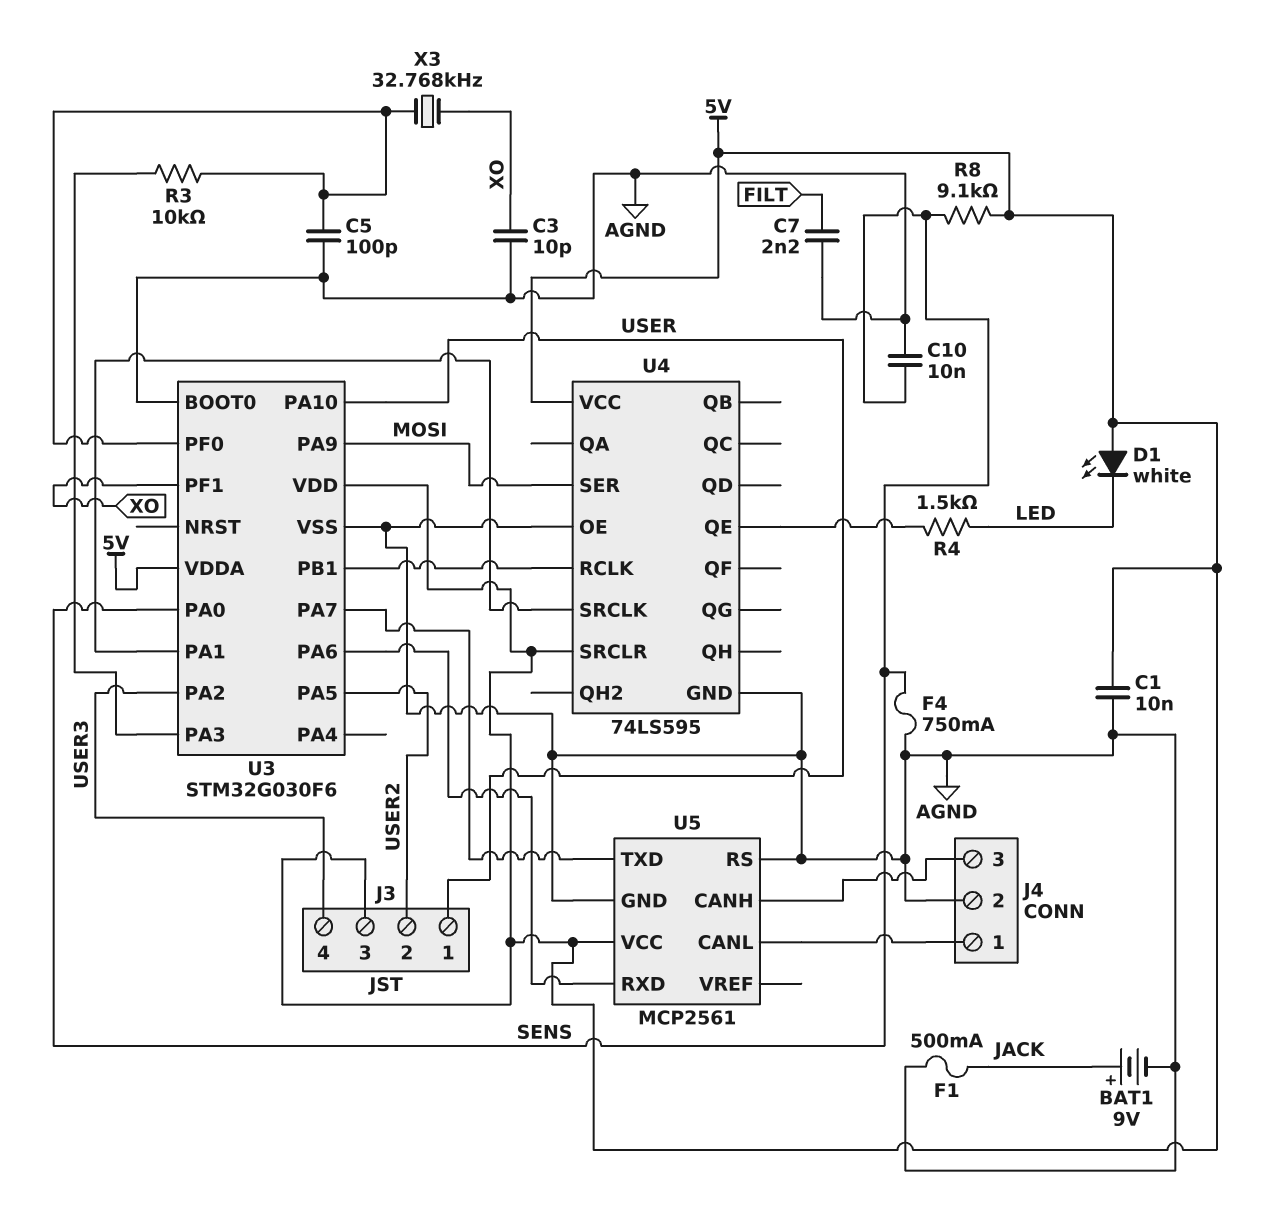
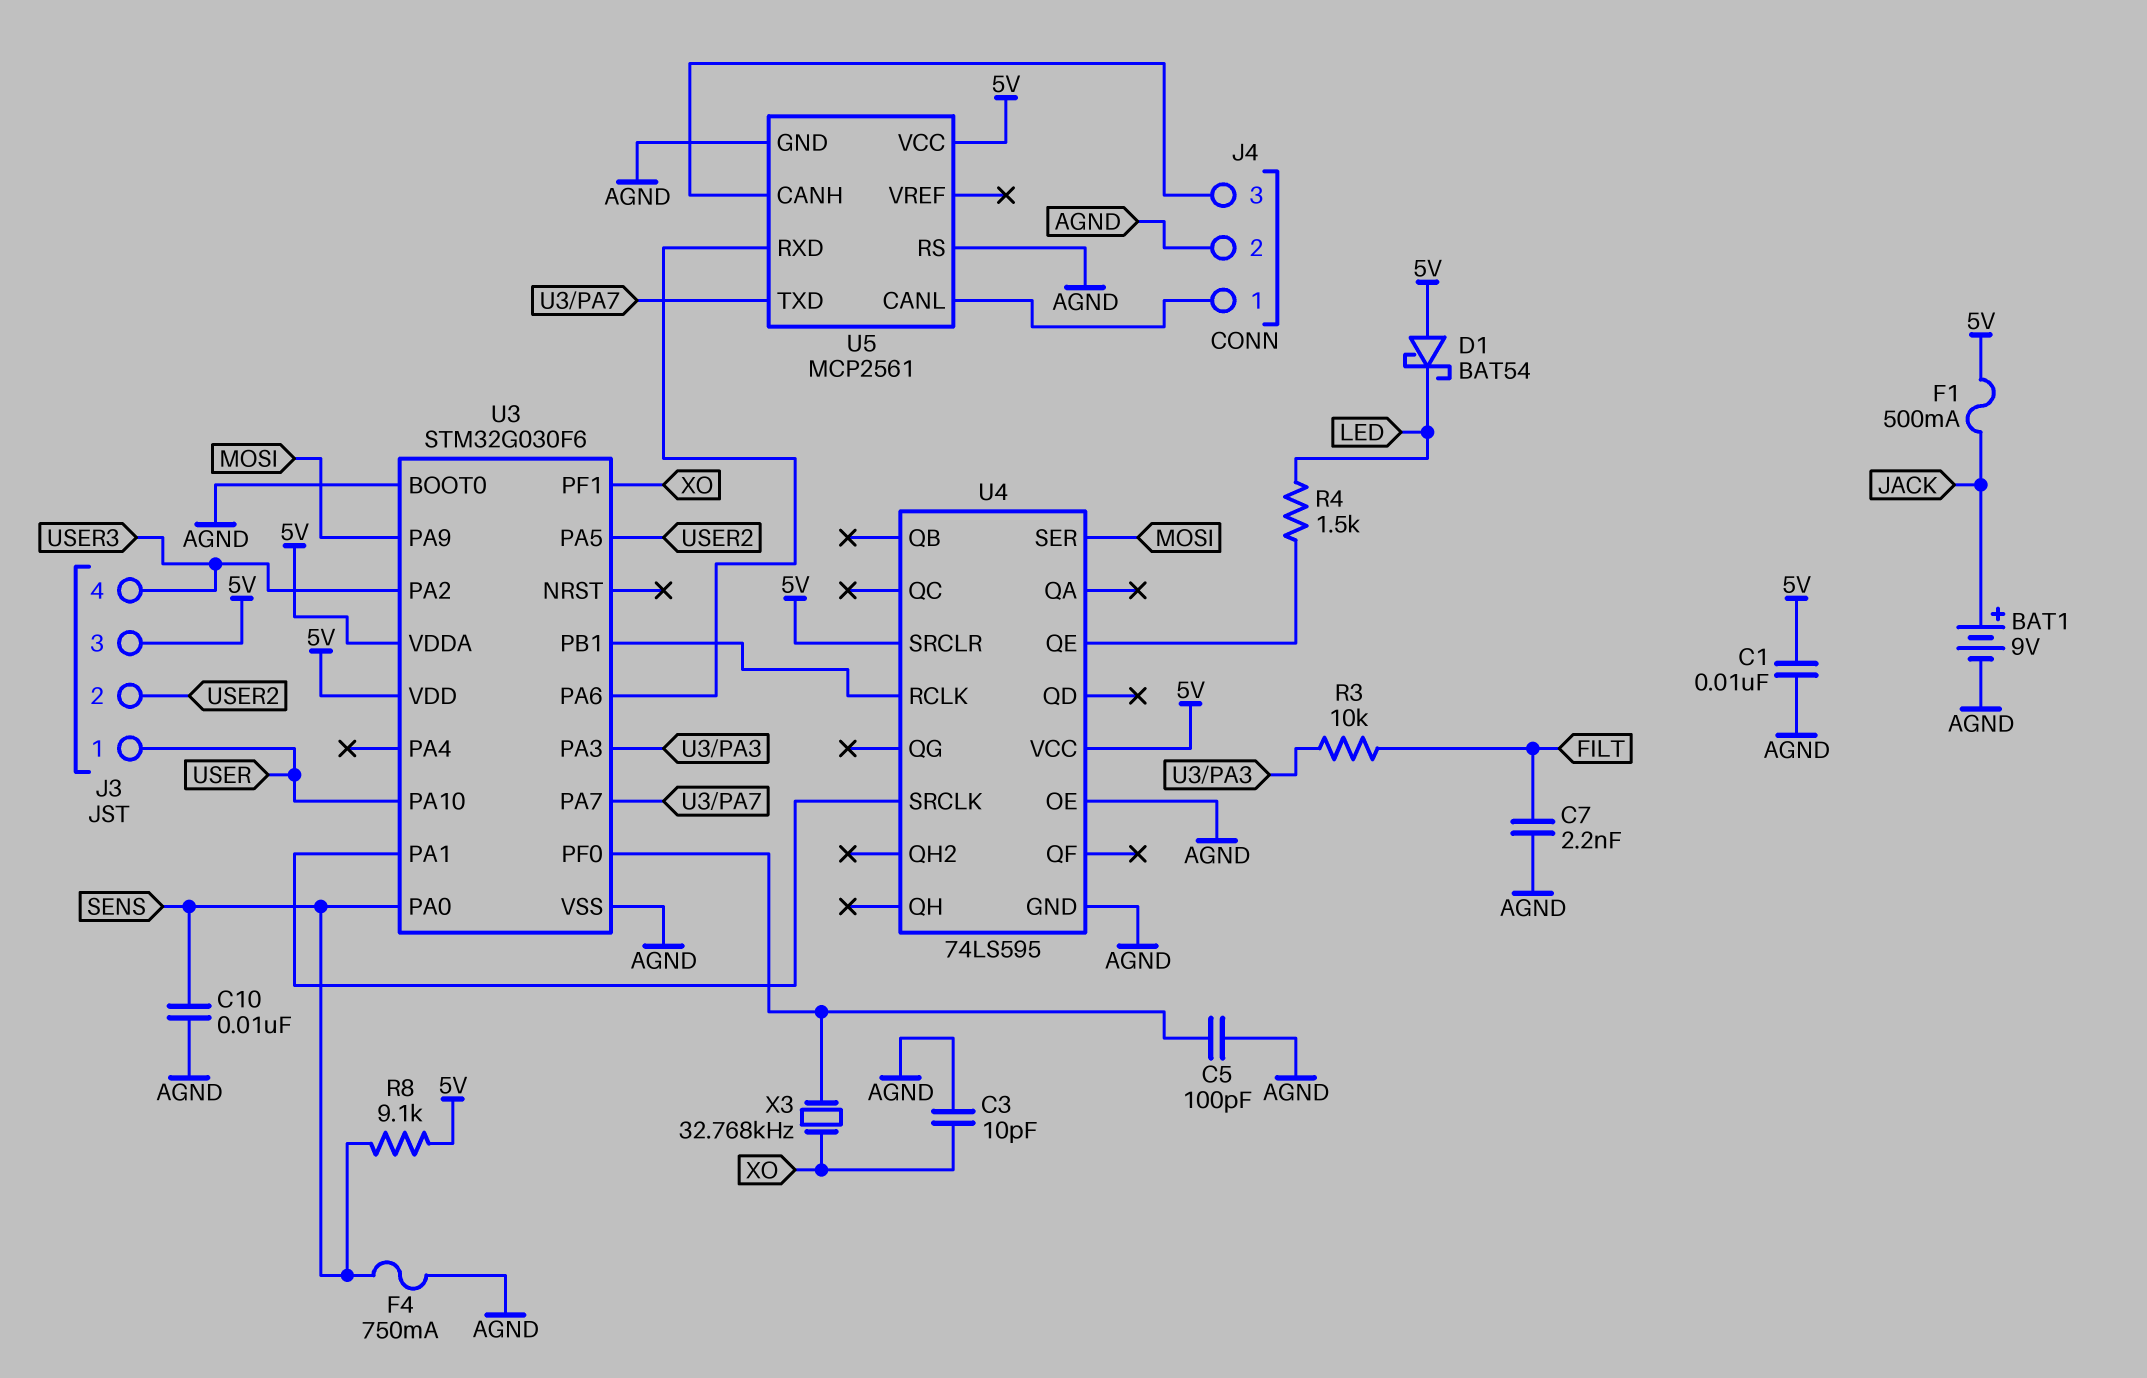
D1: LED white (A 5V, K LED) -> schottky BAT54 (A 5V, K LED)
F1: 500mA (AGND, JACK) -> 500mA (5V, JACK)
R3: 10k (U3/PA3, U3/PF0) -> 10k (FILT, U3/PA3)

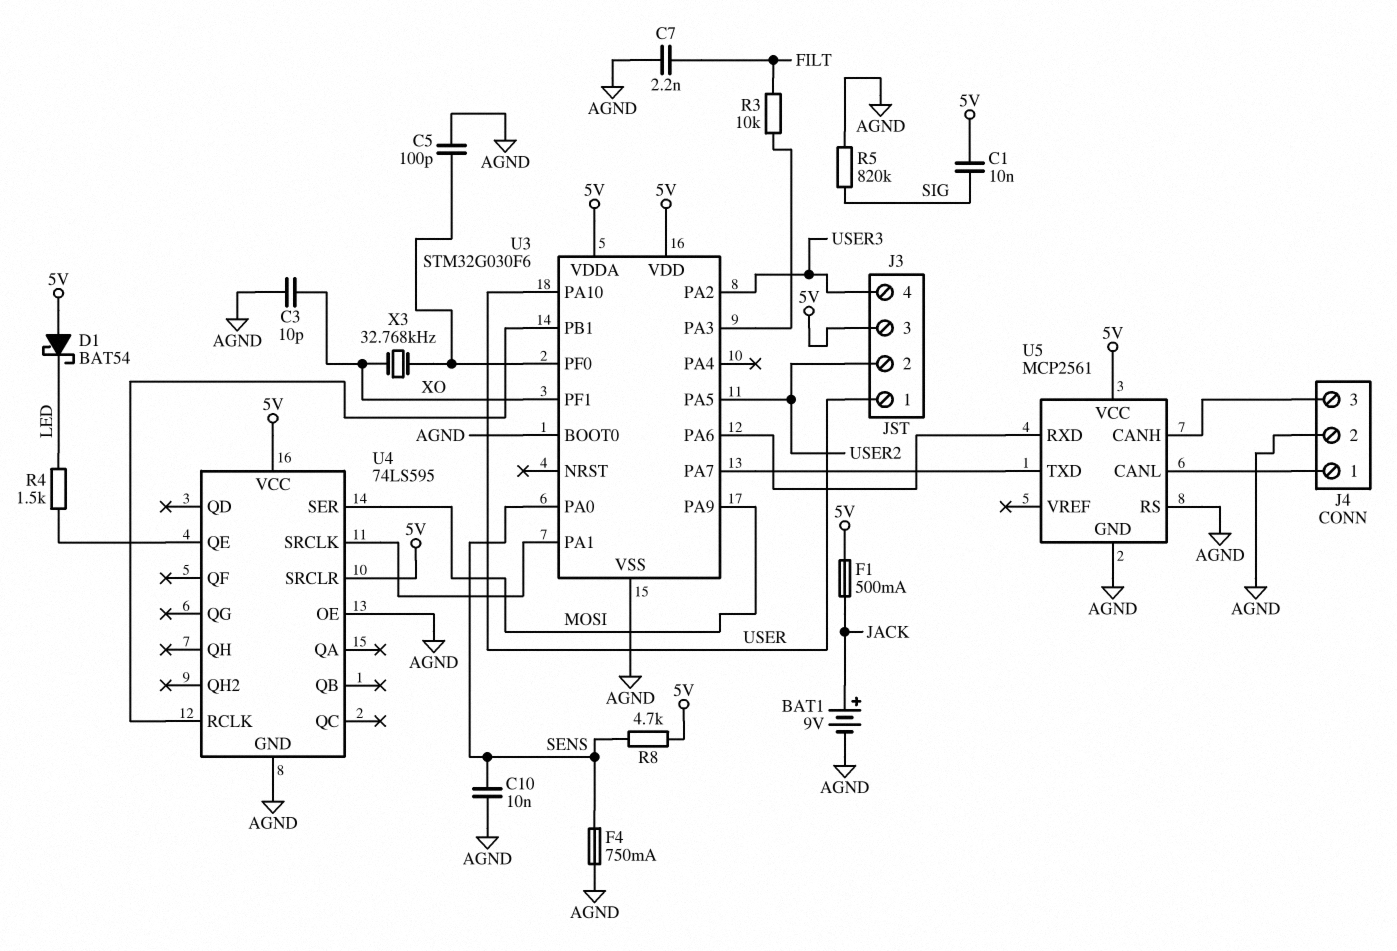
C1: 10nF (5V, AGND) -> 10nF (5V, SIG)
R5: none -> 820k (AGND, SIG)
R8: 9.1k (5V, SENS) -> 4.7k (5V, SENS)

